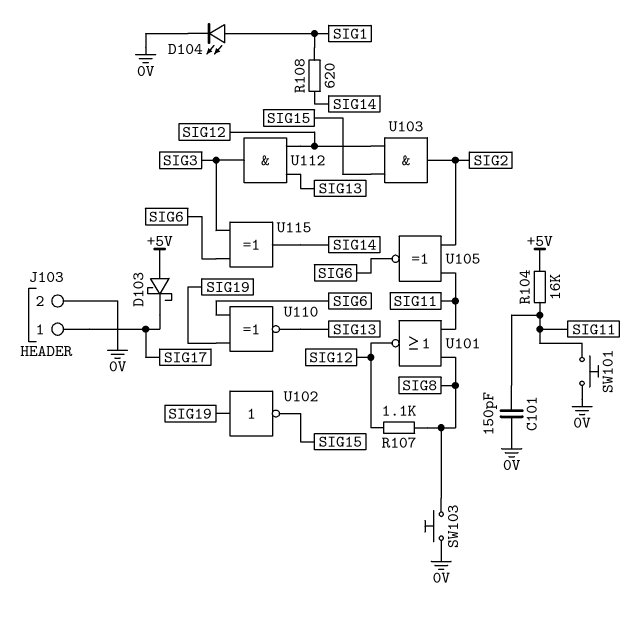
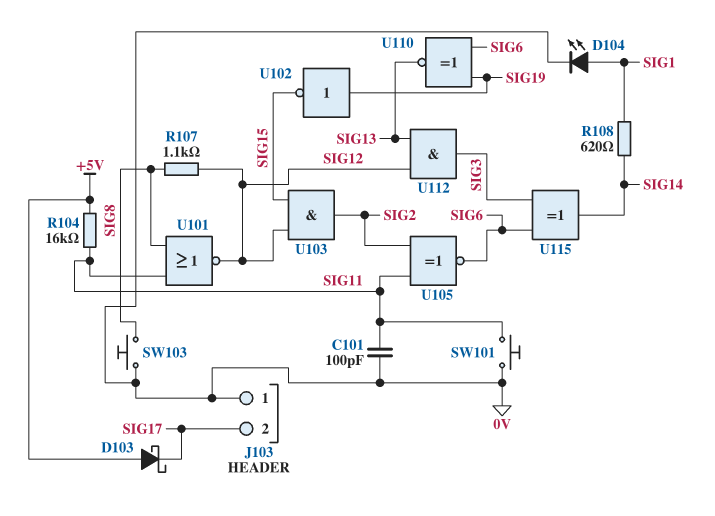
C101: 150pF (0V, SIG11) -> 100pF (0V, SIG11)
J103 pin 1: SIG17 -> 0V
J103 pin 2: 0V -> SIG17

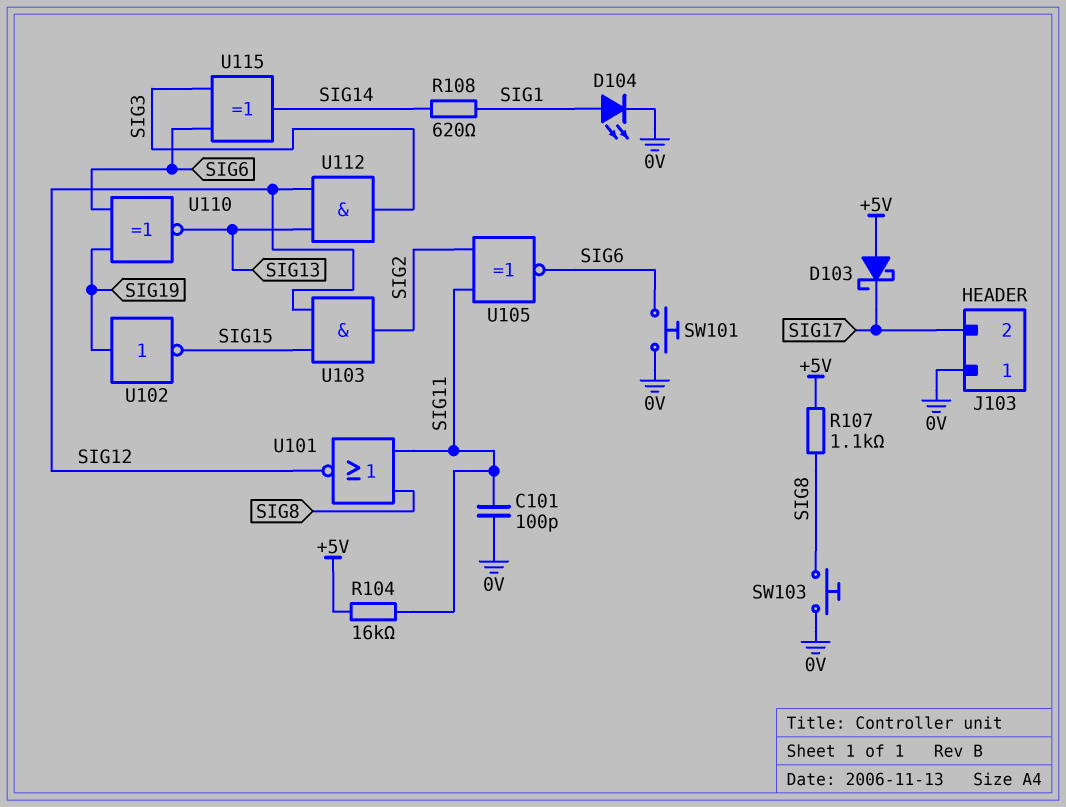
R107: 1.1k (SIG8, SIG12) -> 1.1k (+5V, SIG8)
SW101: button (0V, SIG11) -> button (0V, SIG6)

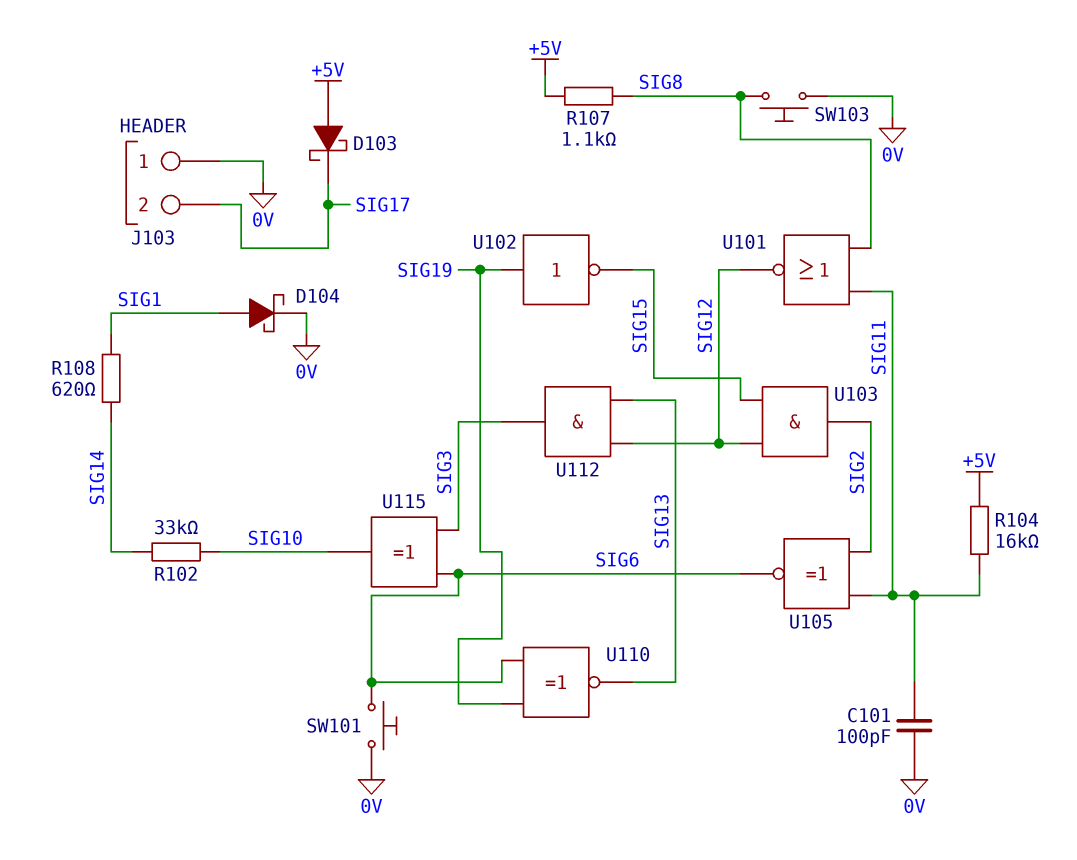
D104: LED (A SIG1, K 0V) -> schottky (A SIG1, K 0V)
R102: none -> 33k (SIG10, SIG14)
U115: XOR (in SIG3, in SIG6, out SIG14) -> XOR (in SIG3, in SIG6, out SIG10)

